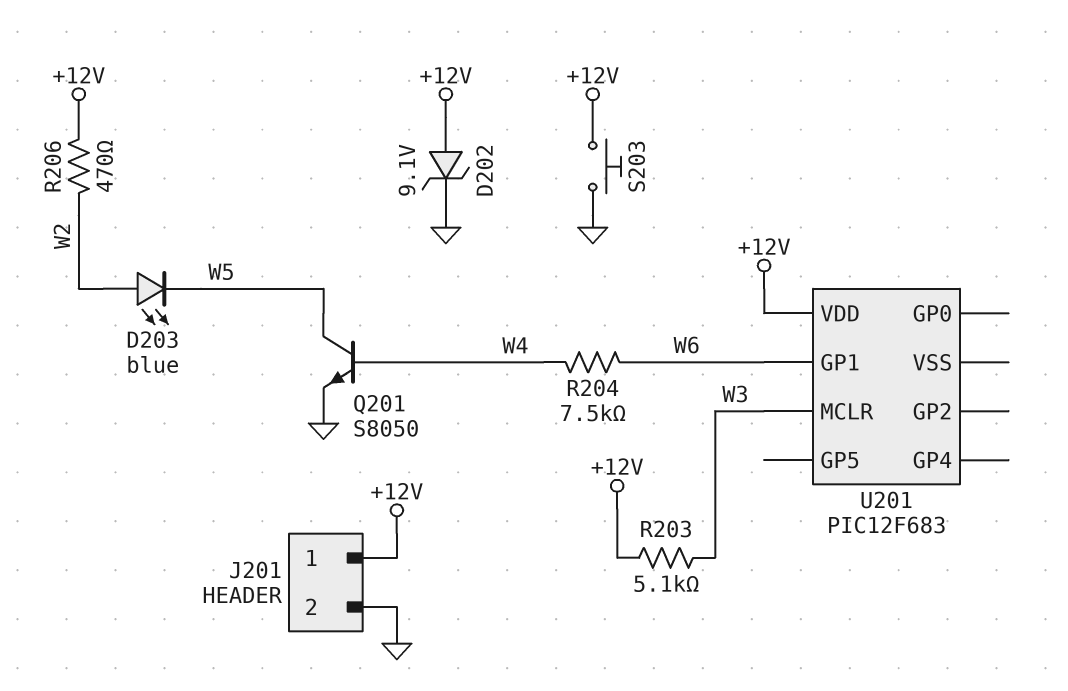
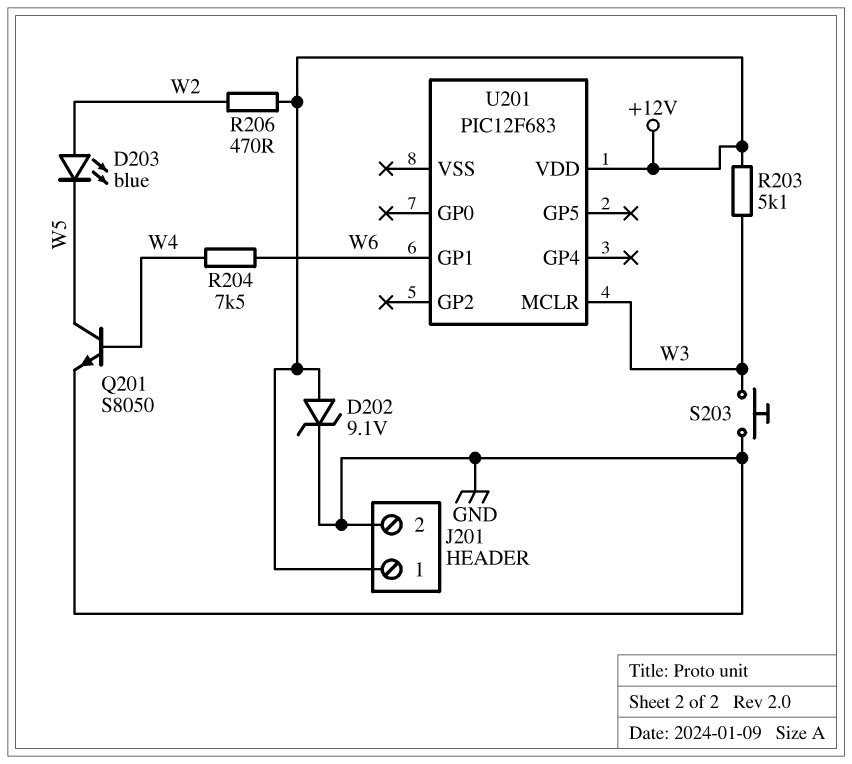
S203: button (+12V, GND) -> button (GND, W3)

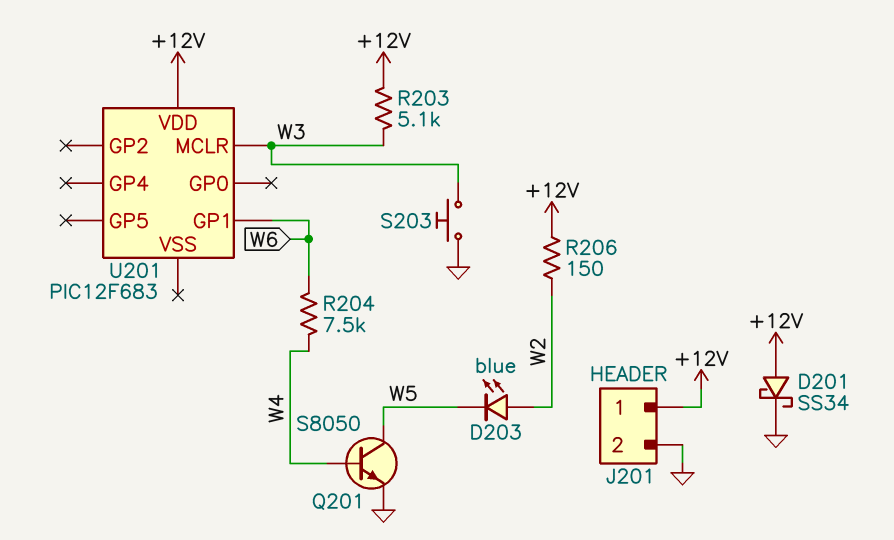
D201: none -> schottky SS34 (A +12V, K GND)
D202: zener 9.1V (A +12V, K GND) -> none
R206: 470 (+12V, W2) -> 150 (+12V, W2)

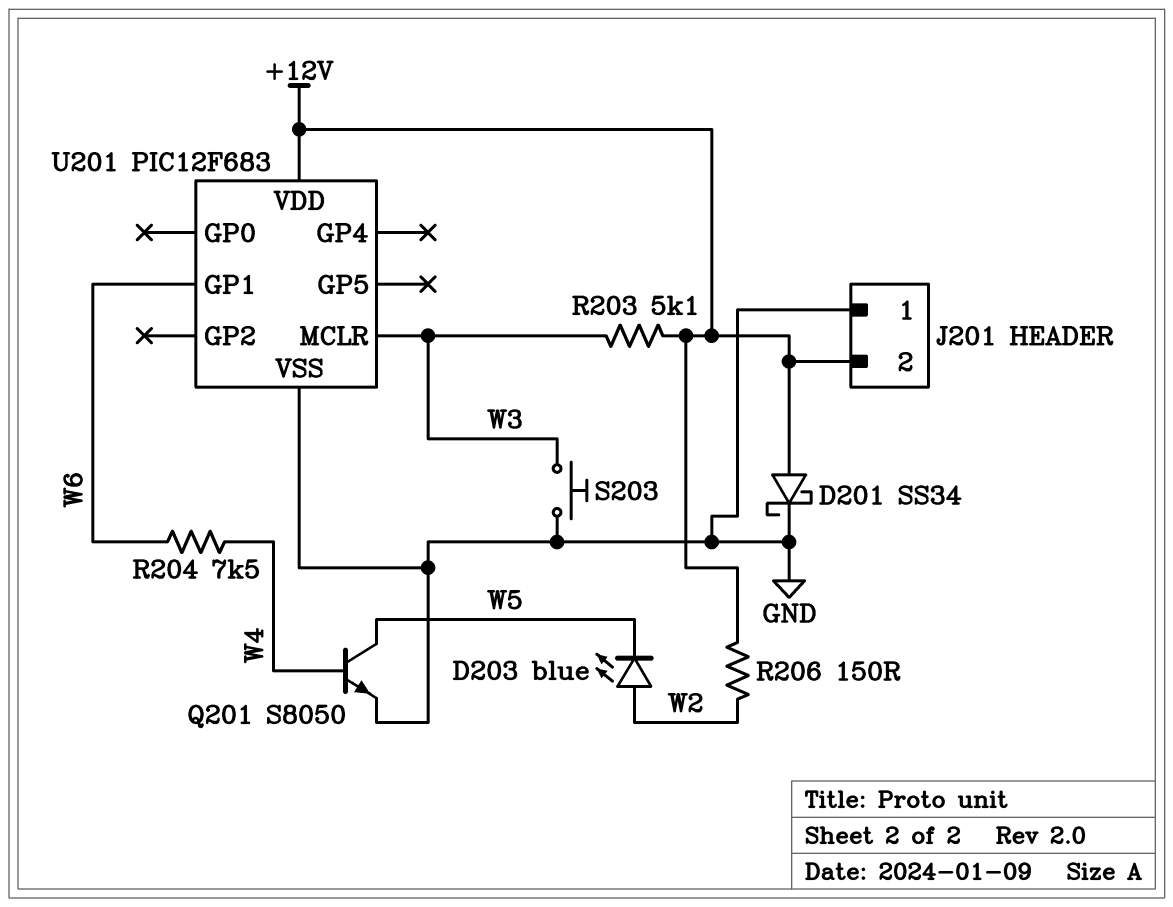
J201 pin 1: +12V -> GND
J201 pin 2: GND -> +12V
U201 pin VSS: none -> GND

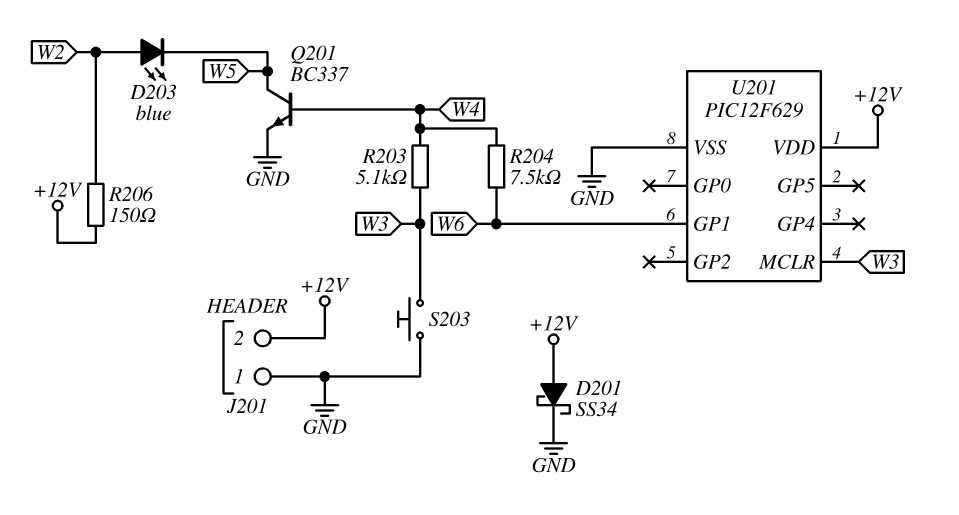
Q201: NPN S8050 (B W4, C W5, E GND) -> NPN BC337 (B W4, C W5, E GND)
R203: 5.1k (+12V, W3) -> 5.1k (W3, W4)
U201: PIC12F683 -> PIC12F629

